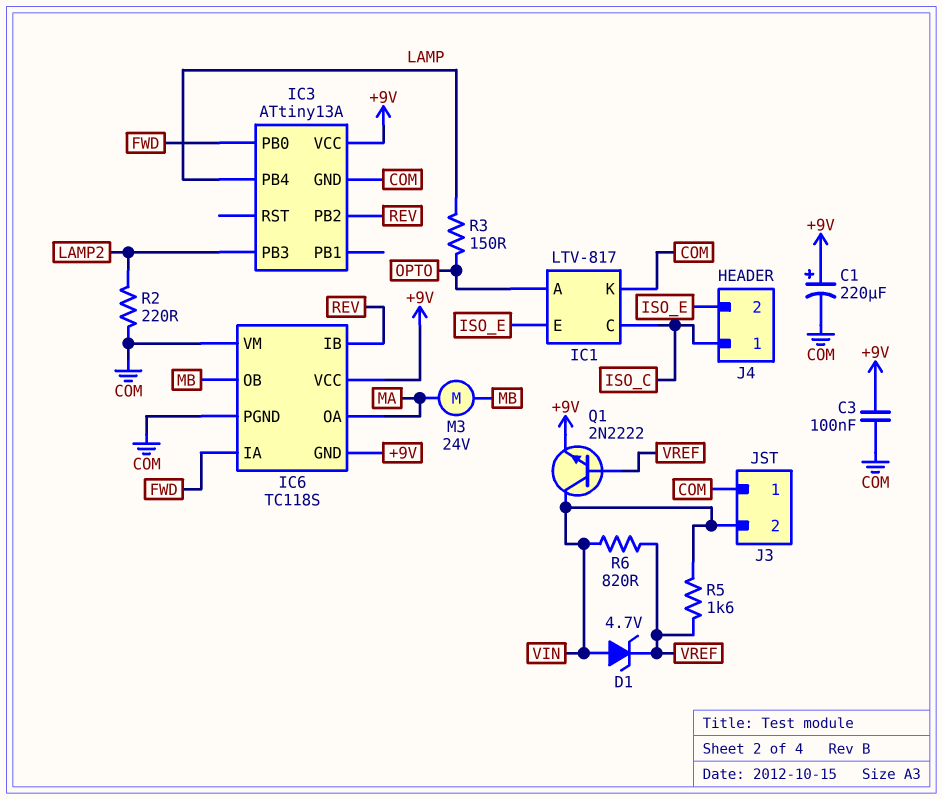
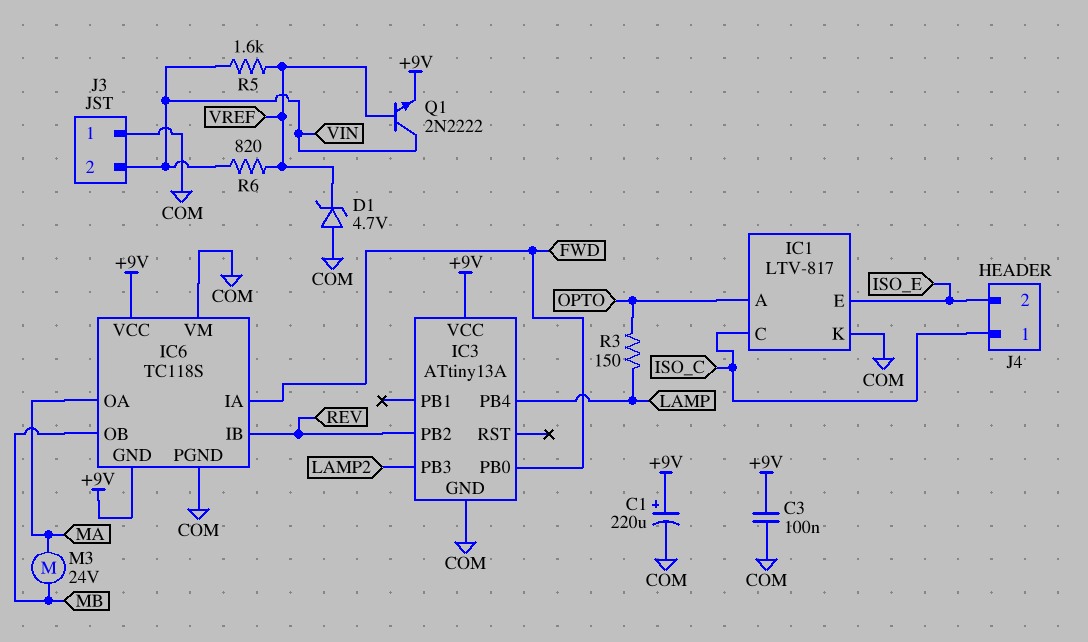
D1: zener 4.7V (A VIN, K VREF) -> zener 4.7V (A COM, K VREF)
R2: 220 (COM, LAMP2) -> none

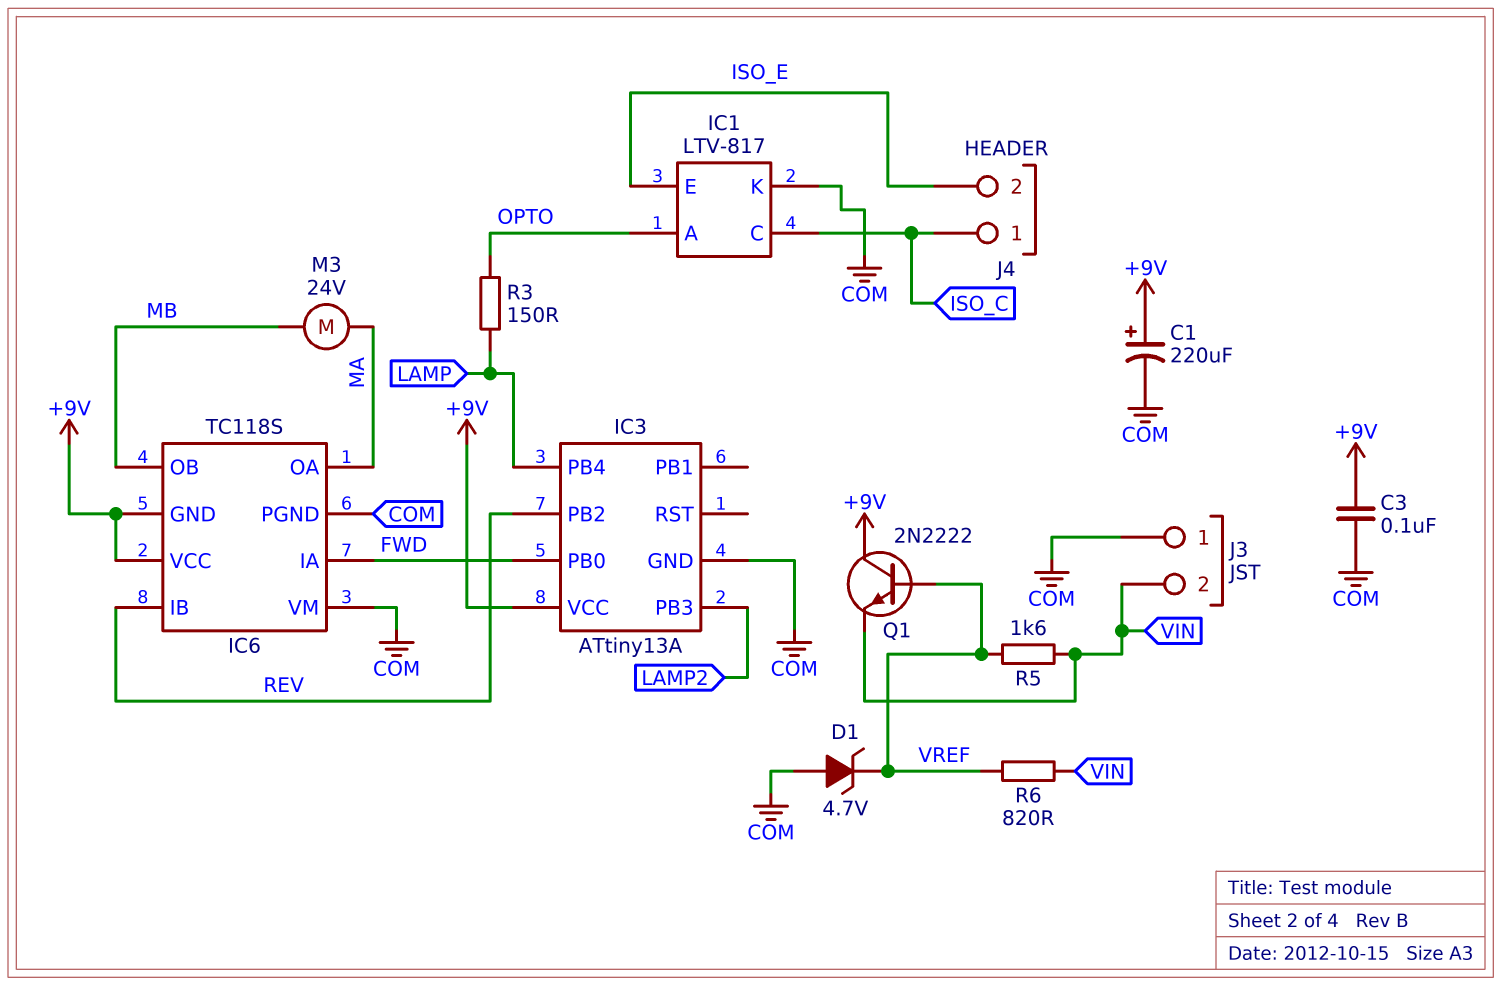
Q1: NPN 2N2222 (B VREF, C VIN, E +9V) -> NPN 2N2222 (B VREF, C +9V, E VIN)

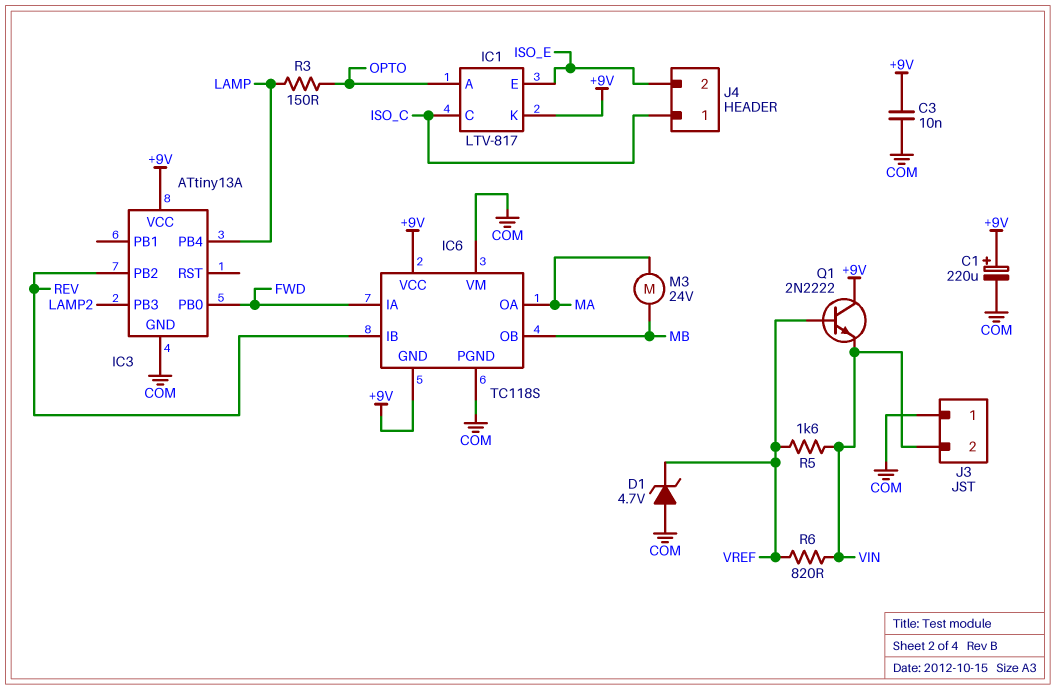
C3: 100nF (+9V, COM) -> 10nF (+9V, COM)
IC1 pin K: COM -> +9V

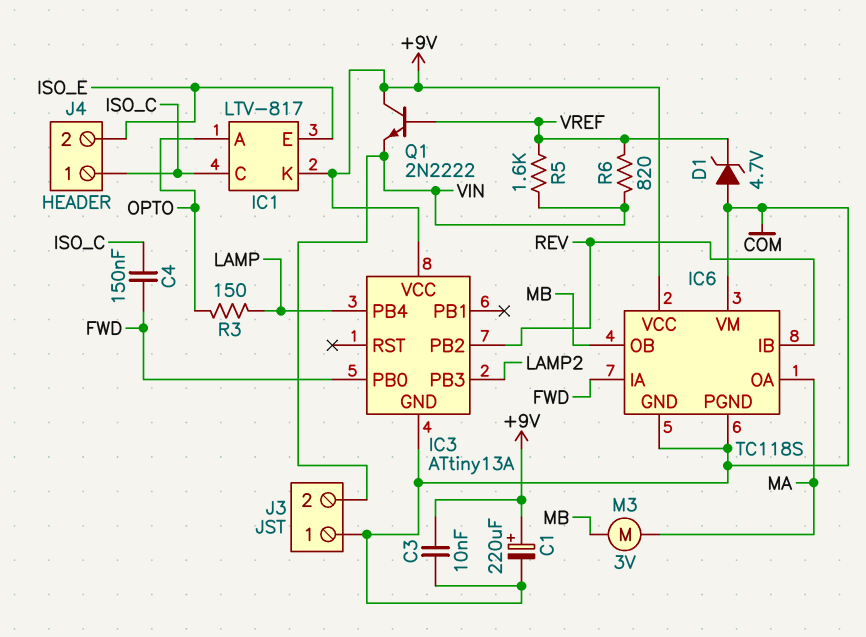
C4: none -> 150nF (FWD, ISO_C)
IC6 pin GND: +9V -> COM
M3: motor 24V (MA, MB) -> motor 3V (MA, MB)

